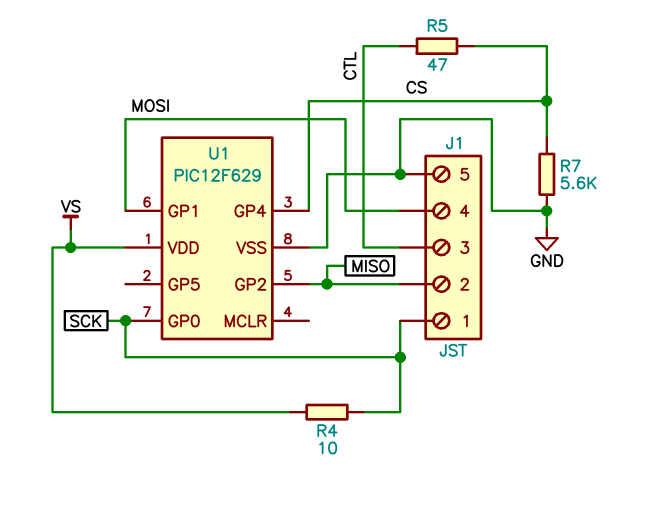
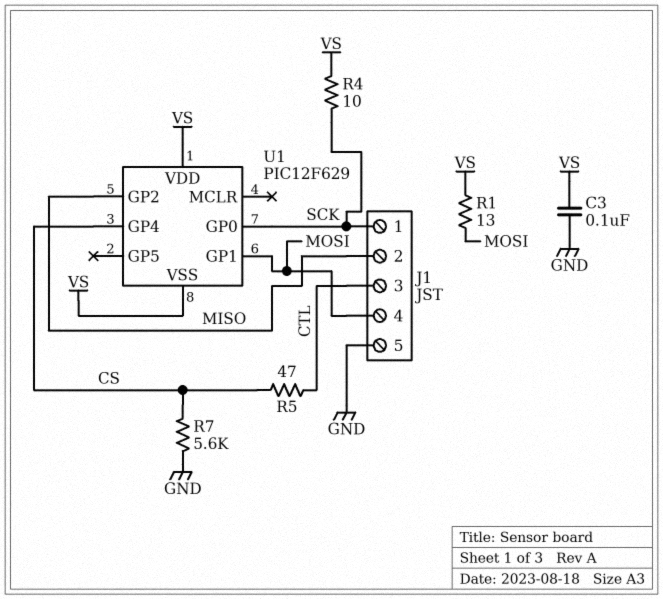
C3: none -> 100nF (GND, VS)
R1: none -> 13 (MOSI, VS)
U1 pin VSS: GND -> VS

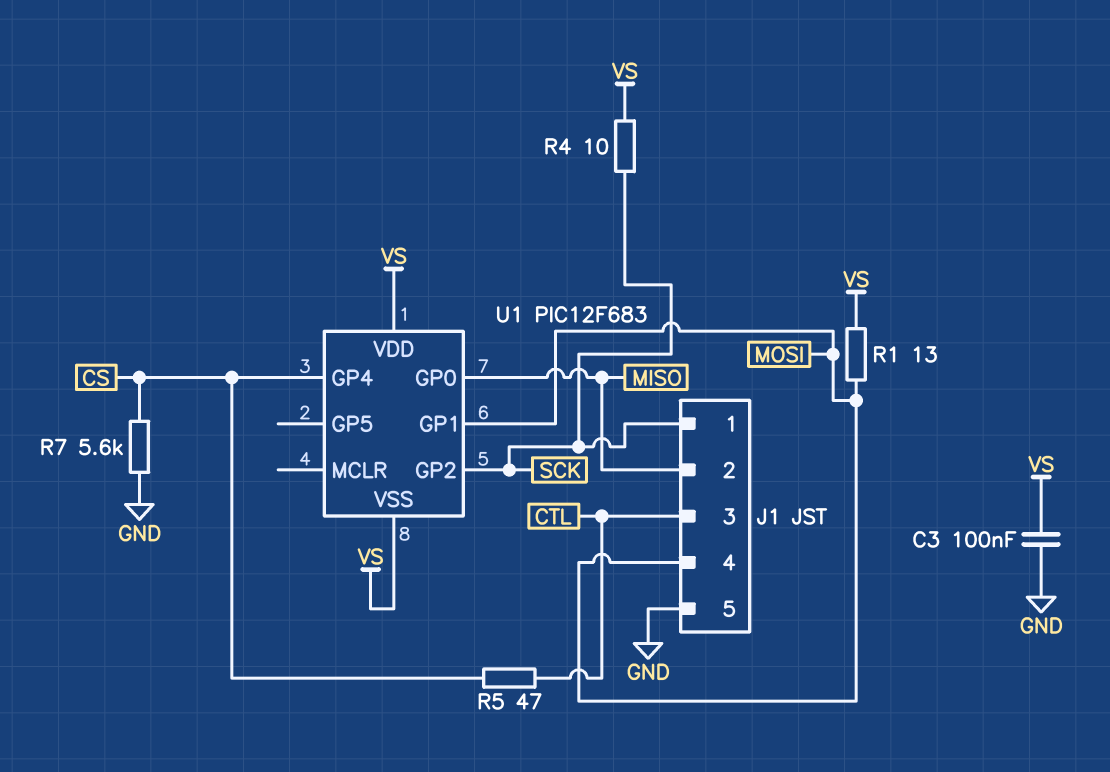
U1: PIC12F629 -> PIC12F683
U1 pin GP0: SCK -> MISO
U1 pin GP2: MISO -> SCK

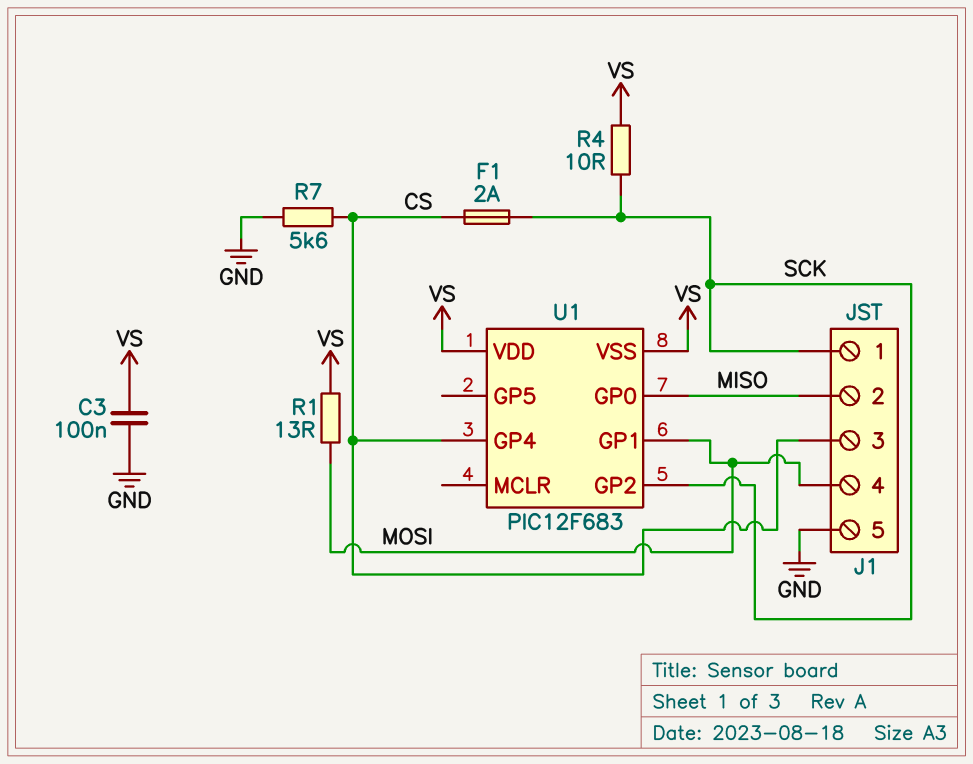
F1: none -> 2A (CS, SCK)
J1 pin 3: CTL -> CS
R5: 47 (CS, CTL) -> none

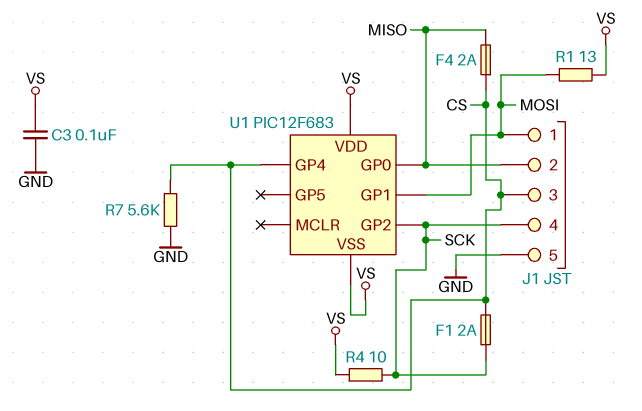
F4: none -> 2A (CS, MISO)
J1 pin 1: SCK -> MOSI
J1 pin 4: MOSI -> SCK

